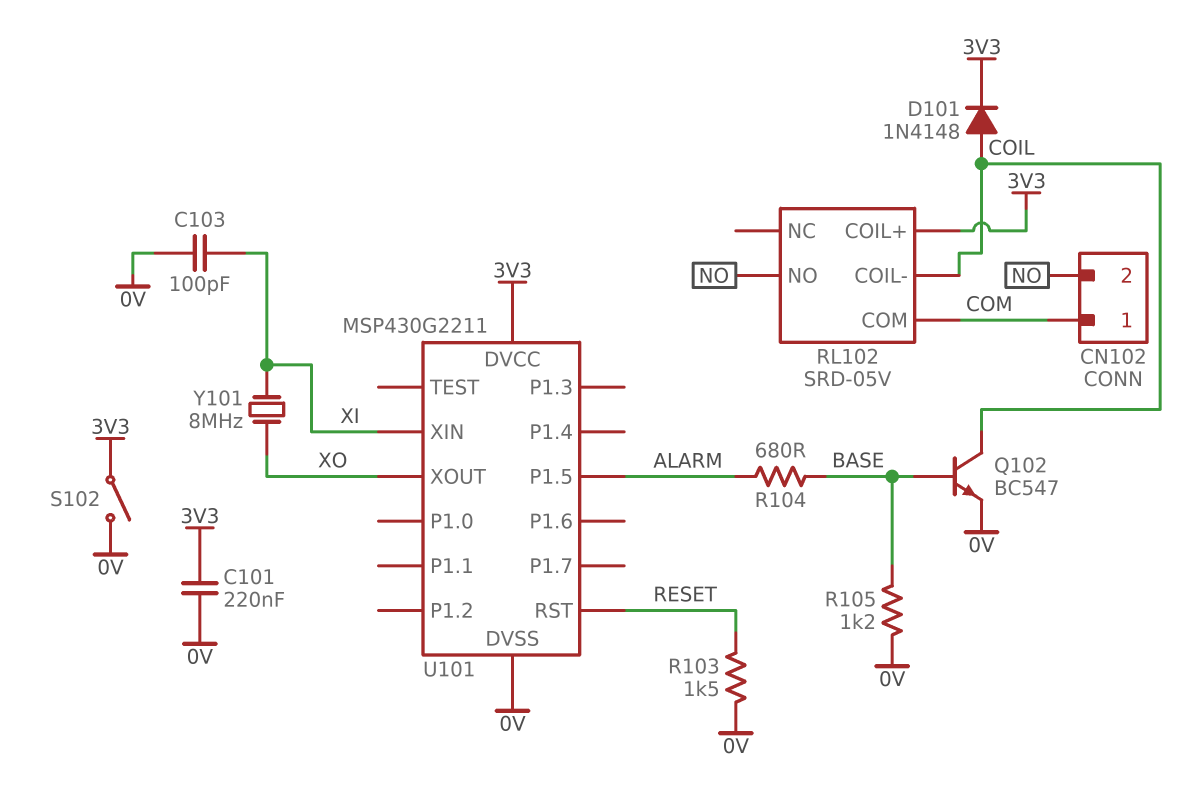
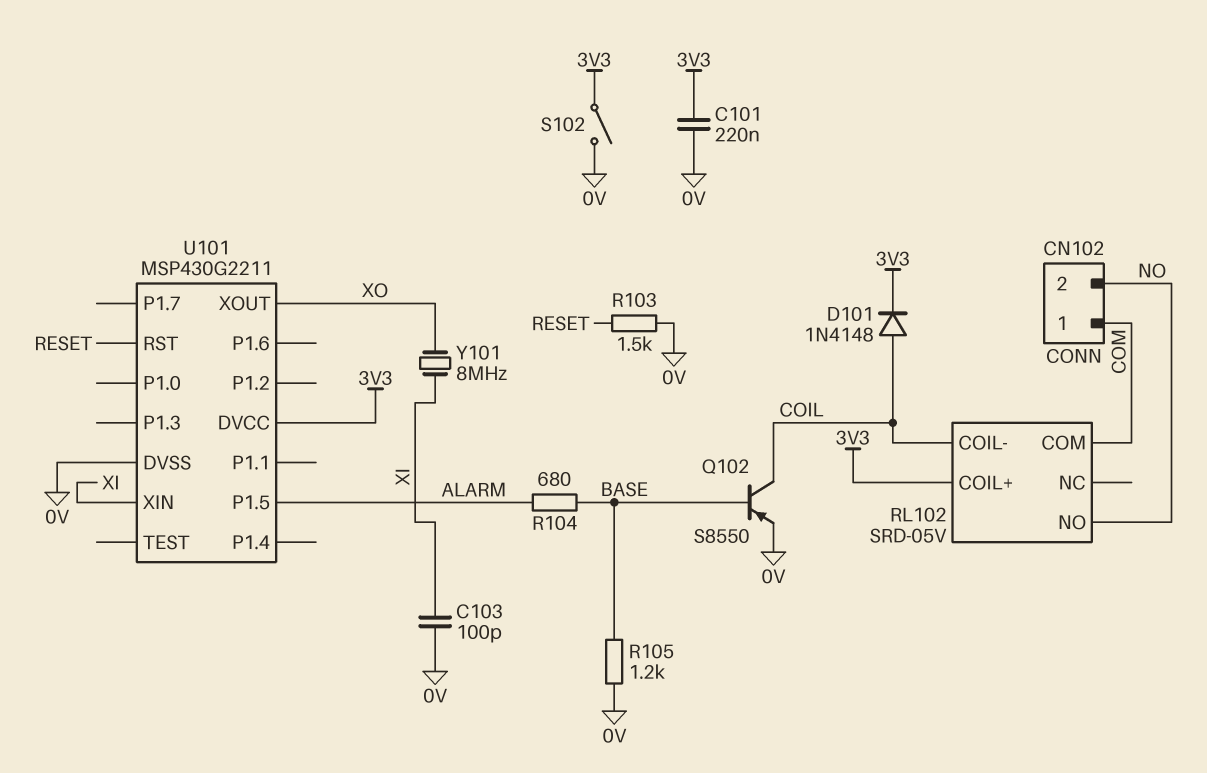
Q102: NPN BC547 (B BASE, C COIL, E 0V) -> PNP S8550 (B BASE, C COIL, E 0V)

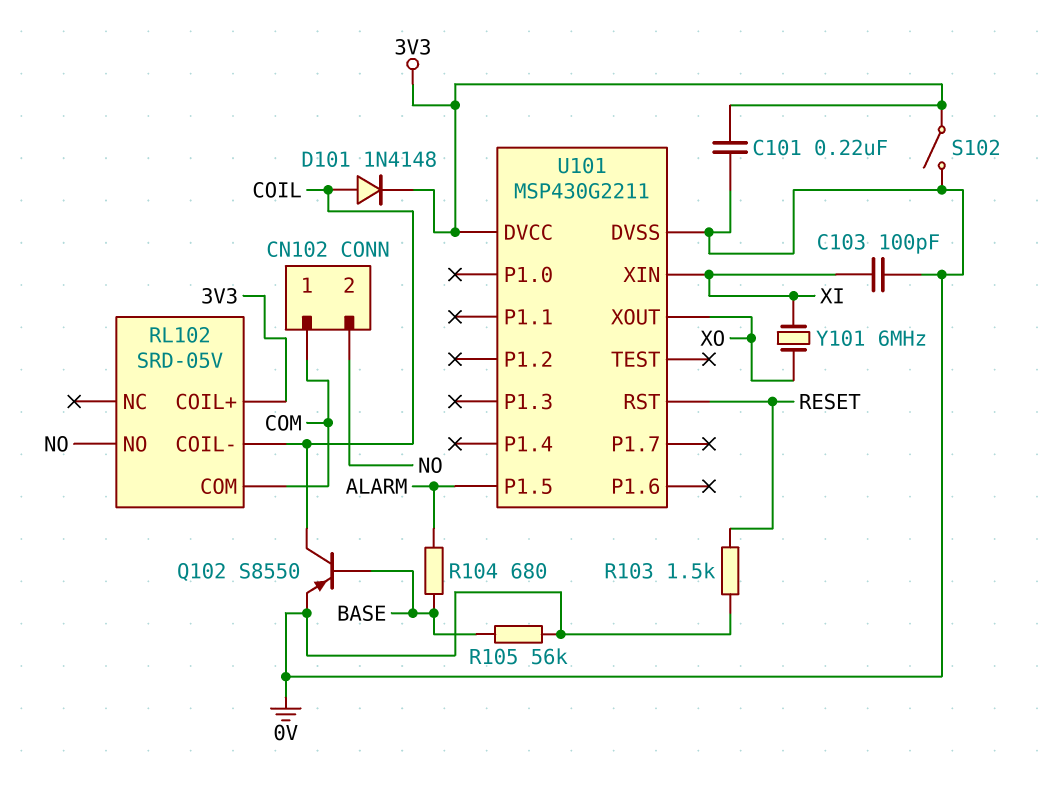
R105: 1.2k (0V, BASE) -> 56k (0V, BASE)
Y101: 8MHz (XI, XO) -> 6MHz (XI, XO)

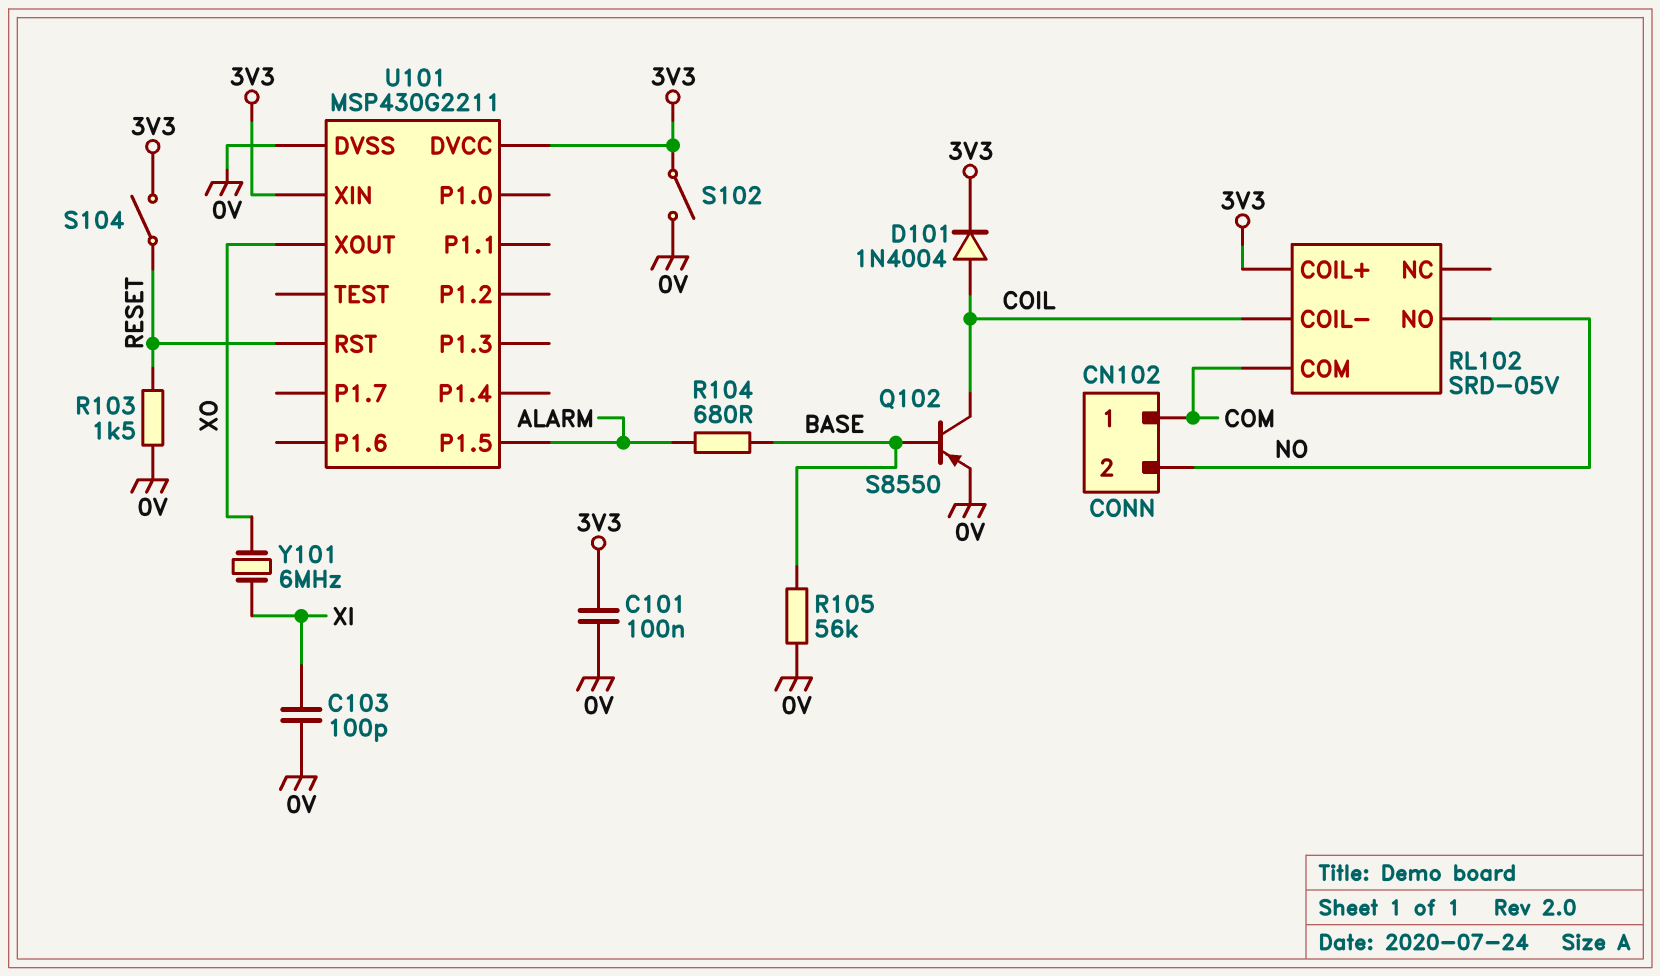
C101: 220nF (0V, 3V3) -> 100nF (0V, 3V3)
D101: diode 1N4148 (A COIL, K 3V3) -> diode 1N4004 (A COIL, K 3V3)
S104: none -> switch (3V3, RESET)
U101 pin XIN: XI -> 3V3

